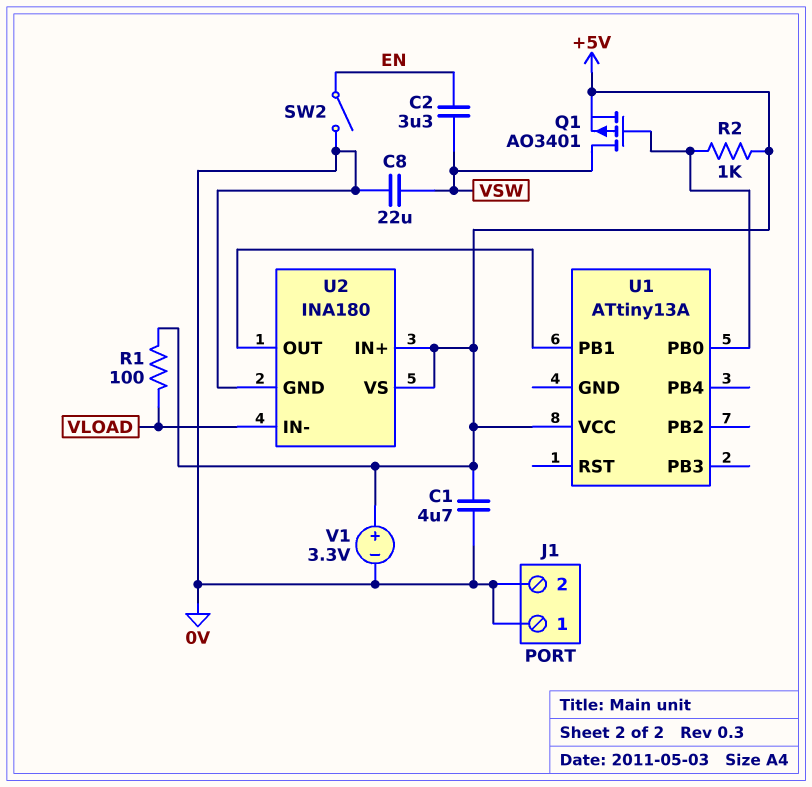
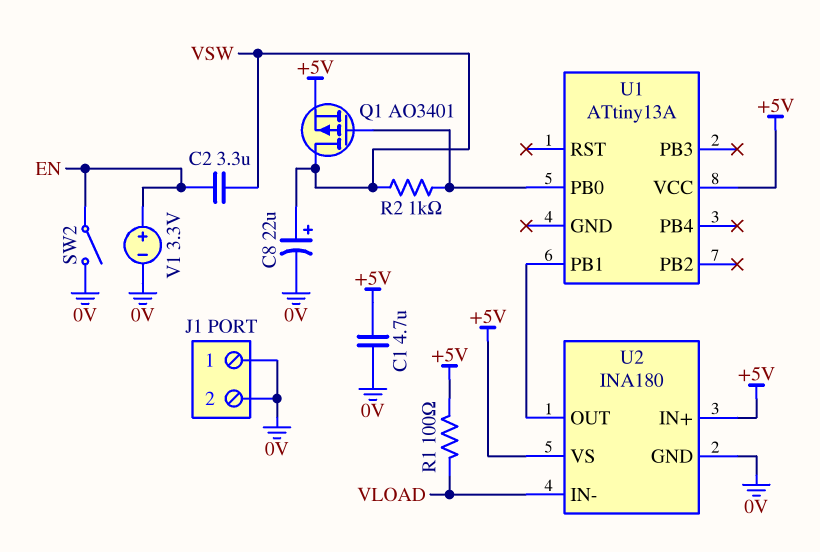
C8: 22uF (0V, VSW) -> 22uF (plus VSW, minus 0V)
R2: 1k (+5V, U1/PB0) -> 1k (U1/PB0, VSW)
V1: 3.3V (plus +5V, minus 0V) -> 3.3V (plus EN, minus 0V)

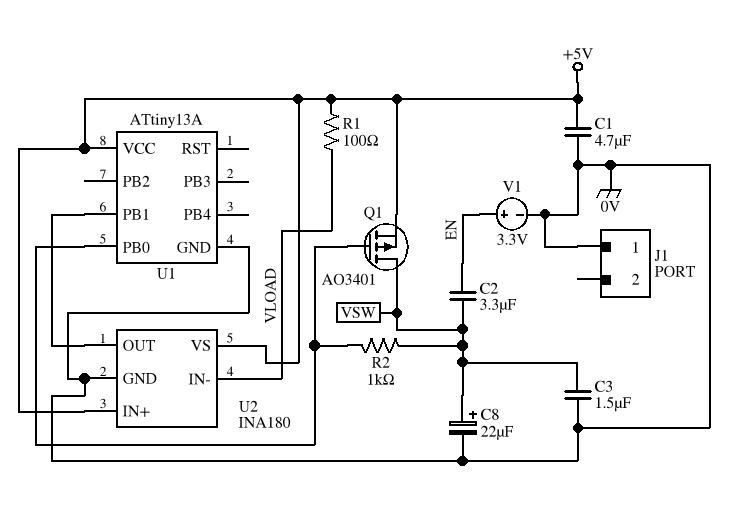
C3: none -> 1.5uF (0V, VSW)
J1 pin 2: 0V -> none
SW2: switch (0V, EN) -> none
U1 pin GND: none -> 0V

